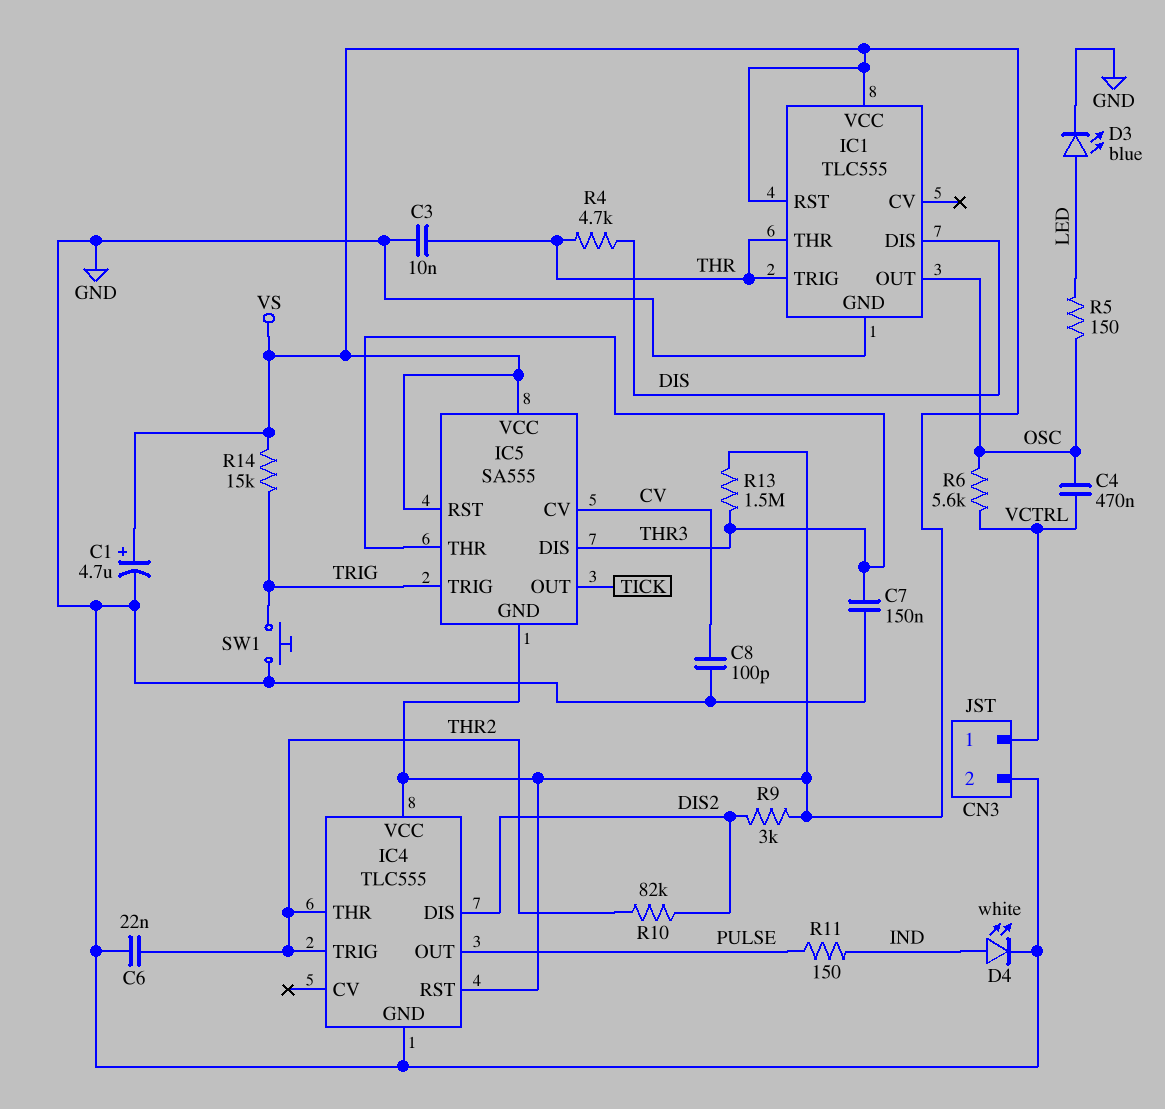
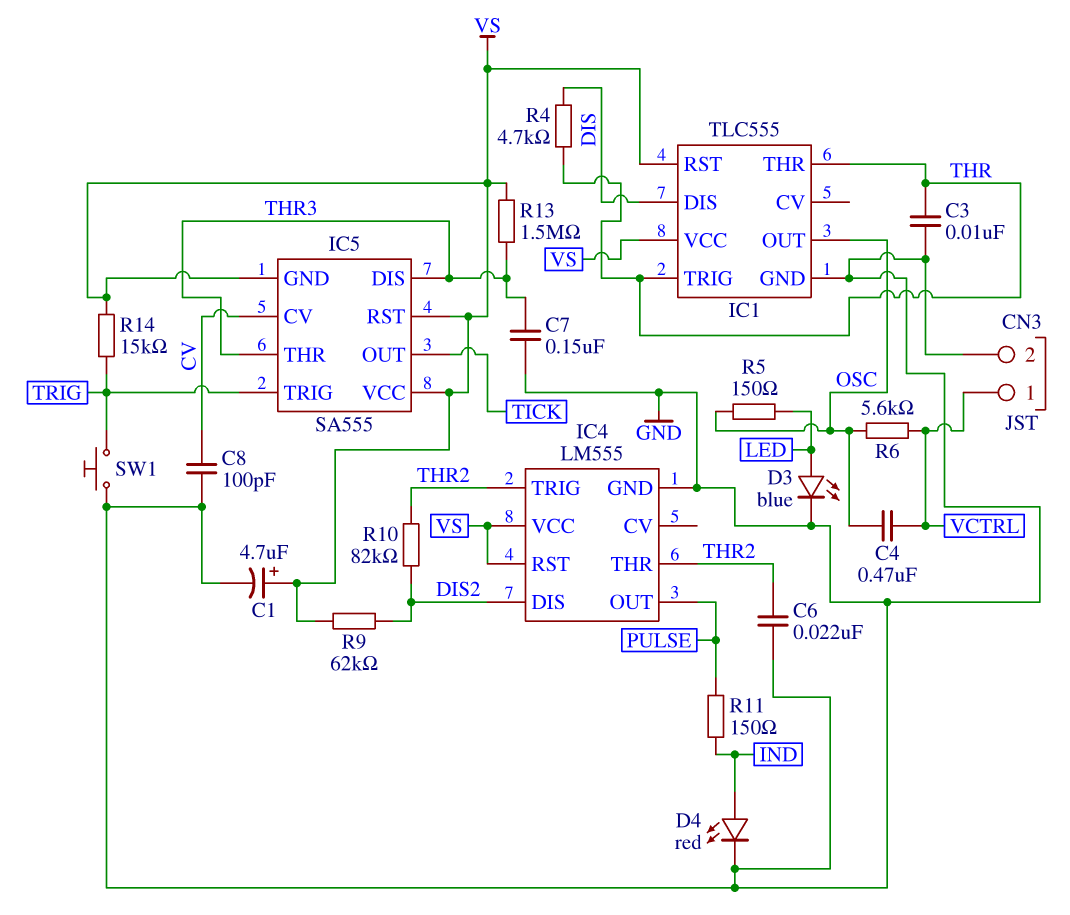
D4: LED white (A IND, K GND) -> LED red (A IND, K GND)
IC4: TLC555 -> LM555
R9: 3k (DIS2, VS) -> 62k (DIS2, VS)

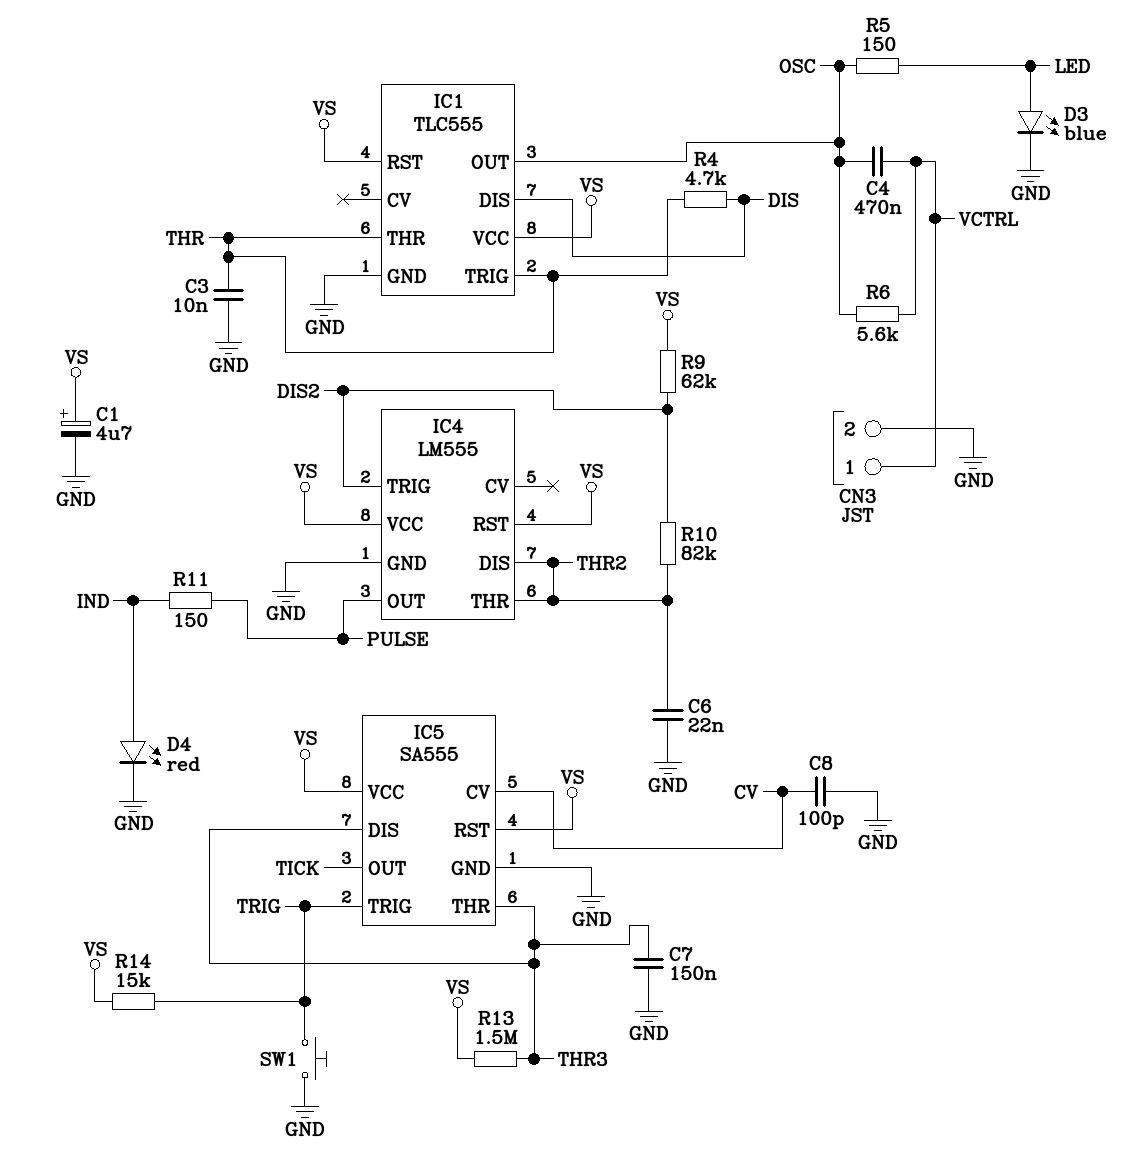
IC4 pin DIS: DIS2 -> THR2
IC4 pin TRIG: THR2 -> DIS2
IC5 pin GND: VS -> GND

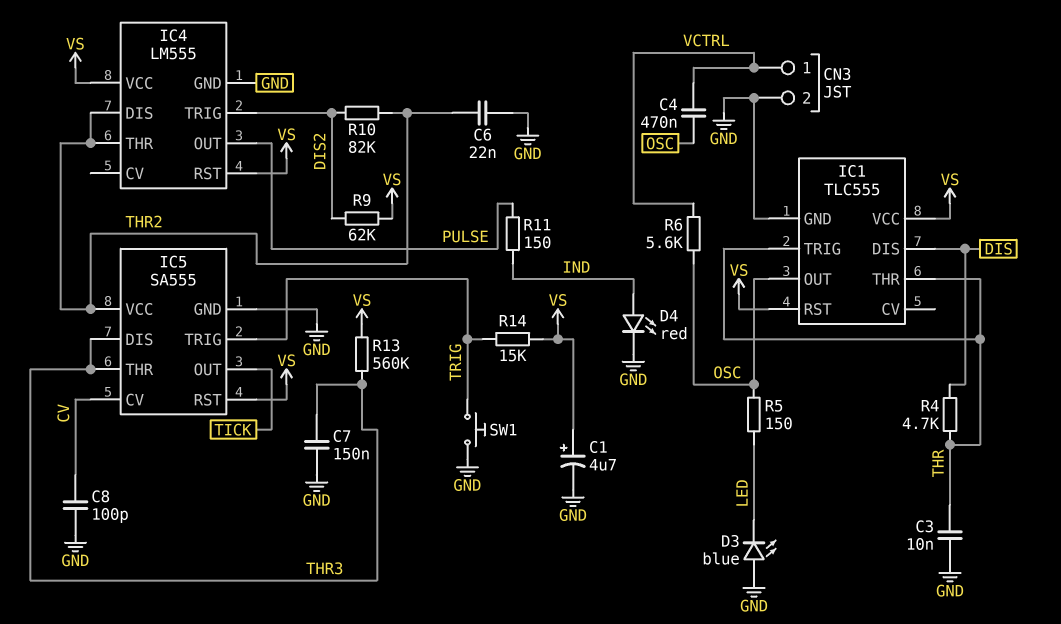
D3: LED blue (A LED, K GND) -> LED blue (A GND, K LED)
IC5 pin VCC: VS -> THR2
R13: 1.5M (THR3, VS) -> 560k (THR3, VS)

